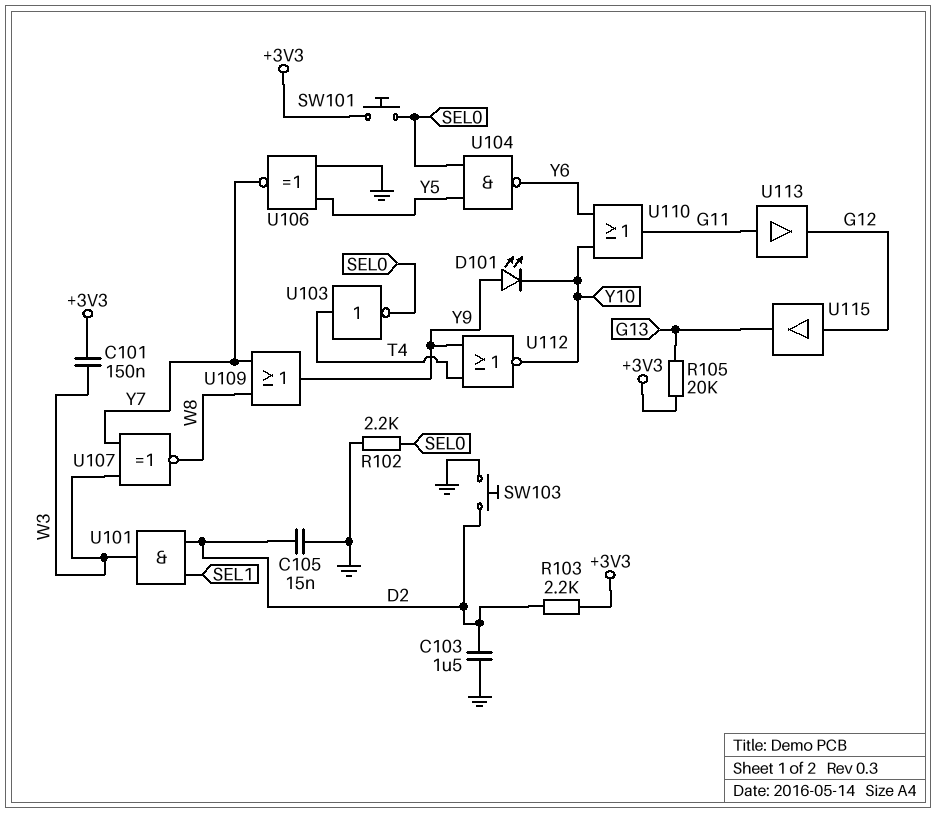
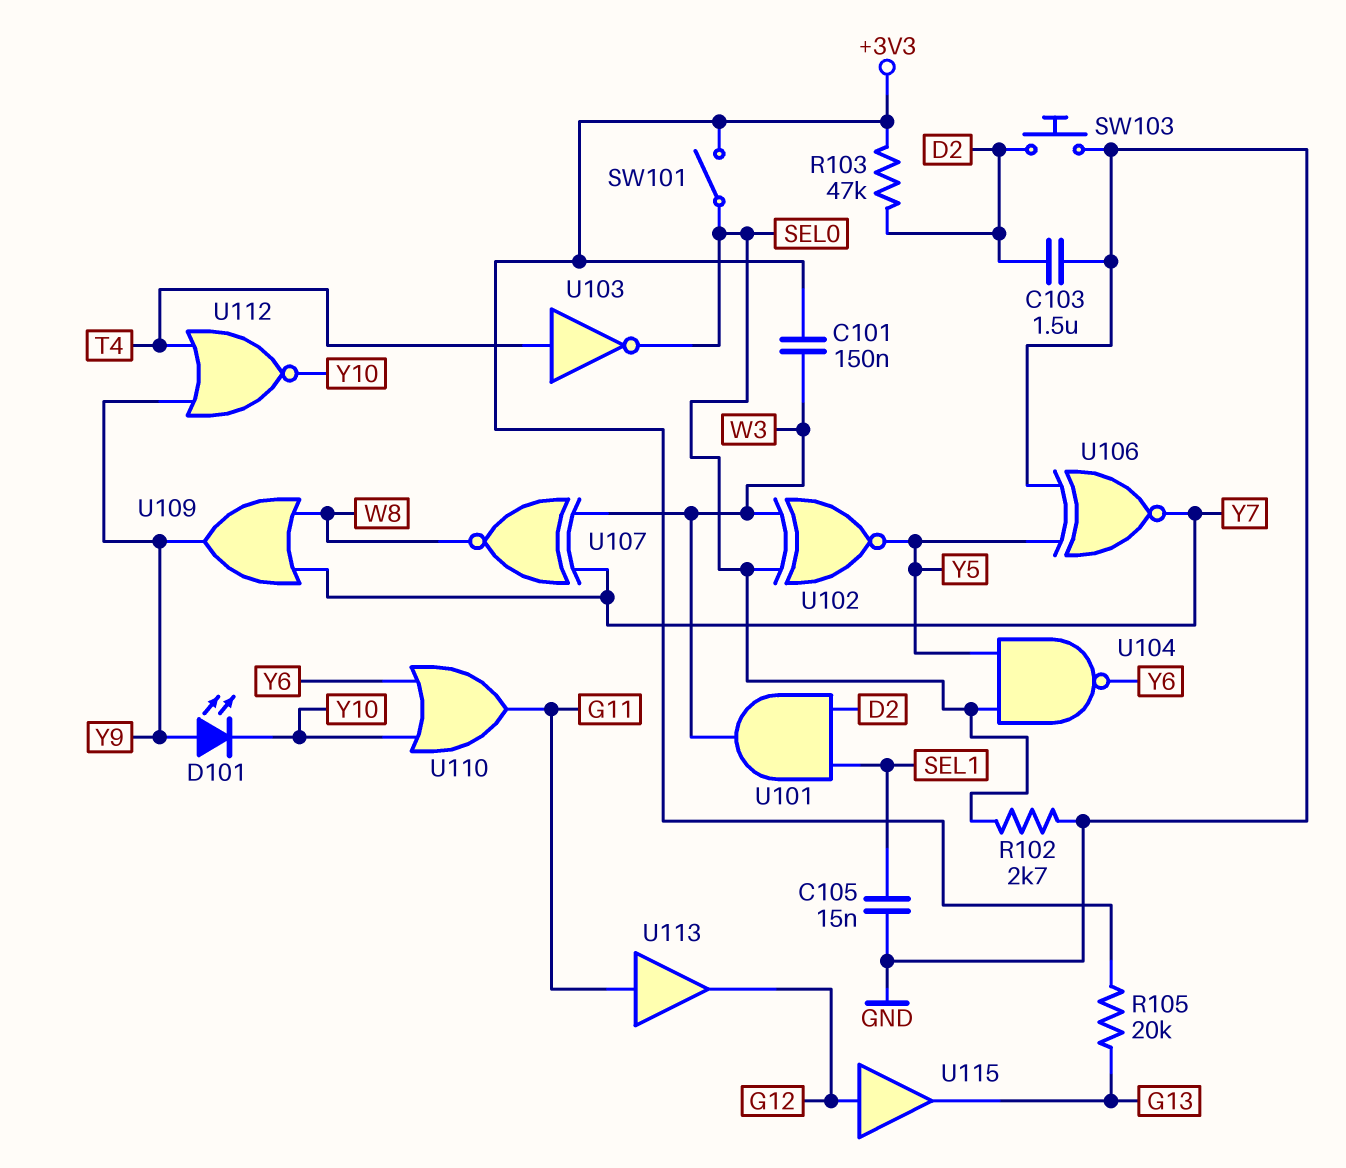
C105: 15nF (D2, GND) -> 15nF (GND, SEL1)
R102: 2.2k (GND, SEL0) -> 2.7k (GND, SEL0)
R103: 2.2k (+3V3, D2) -> 47k (+3V3, D2)
SW101: button (+3V3, SEL0) -> switch (+3V3, SEL0)
U102: none -> XNOR (in SEL0, in W3, out Y5)

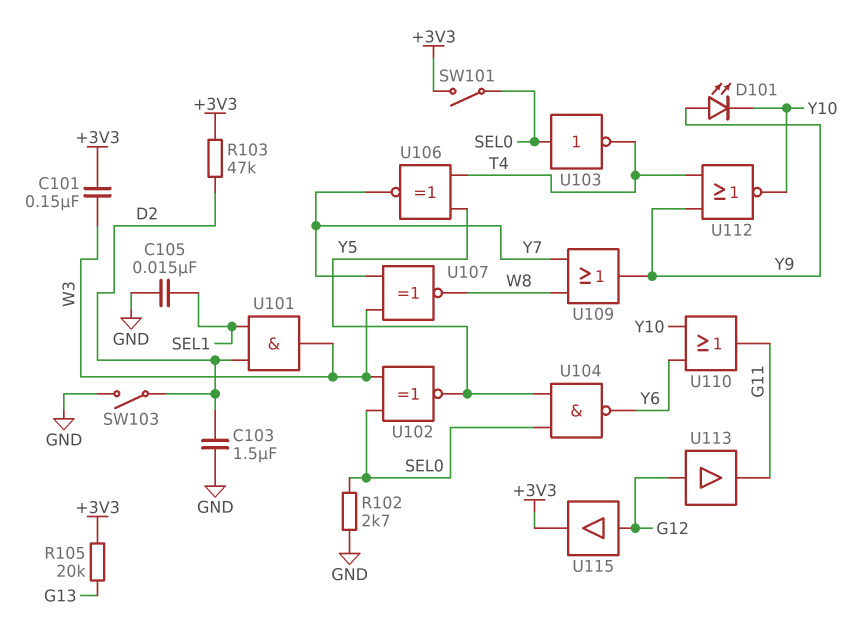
SW103: button (D2, GND) -> switch (D2, GND)
U103: NOT (in T4, out SEL0) -> NOT (in SEL0, out T4)
U106: XNOR (in GND, in Y5, out Y7) -> XNOR (in T4, in Y5, out Y7)
U113: buffer (in G11, out G12) -> buffer (in G12, out G11)
U115: buffer (in G12, out G13) -> buffer (in G12, out +3V3)

